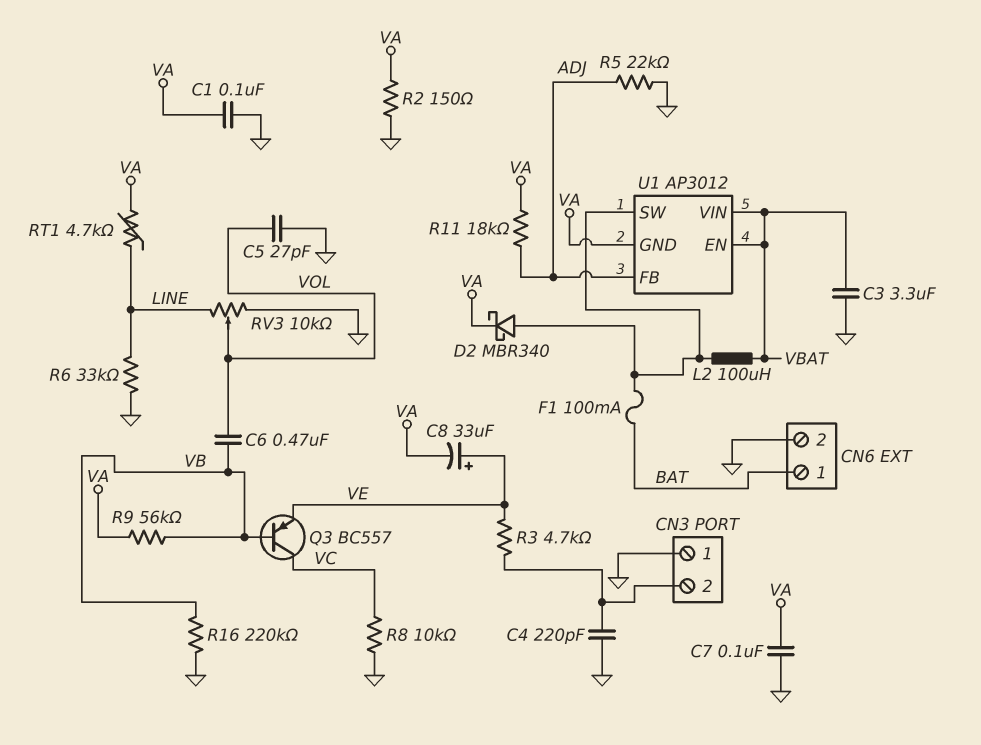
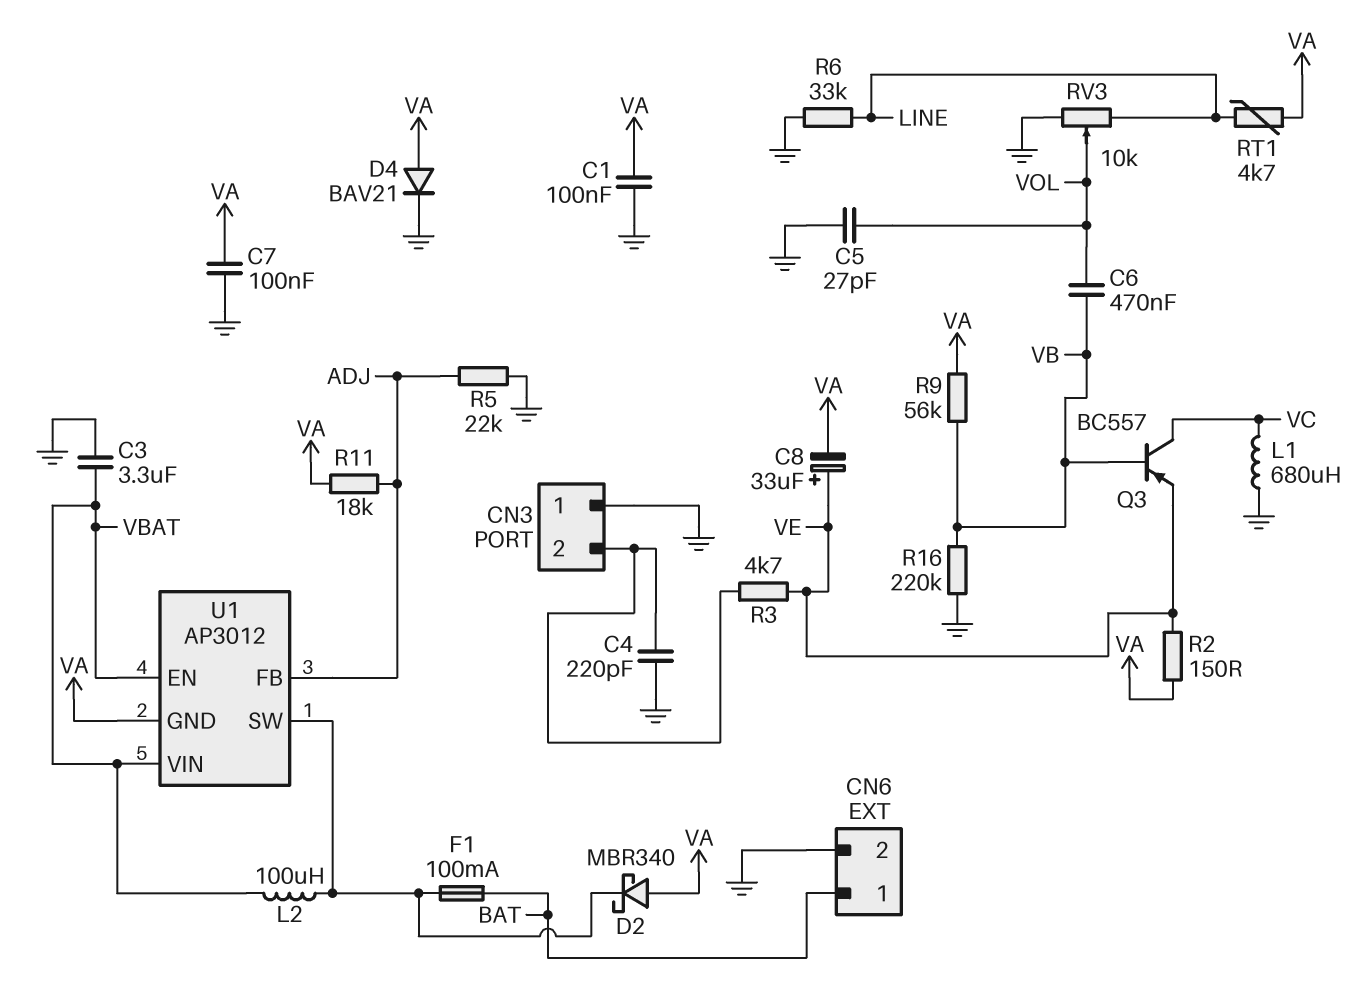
D2: schottky MBR340 (A U1/SW, K VA) -> schottky MBR340 (A VA, K U1/SW)
D4: none -> diode BAV21 (A VA, K GND)
L1: none -> 680uH (GND, VC)
R2: 150 (GND, VA) -> 150 (VA, VE)
R8: 10k (GND, VC) -> none

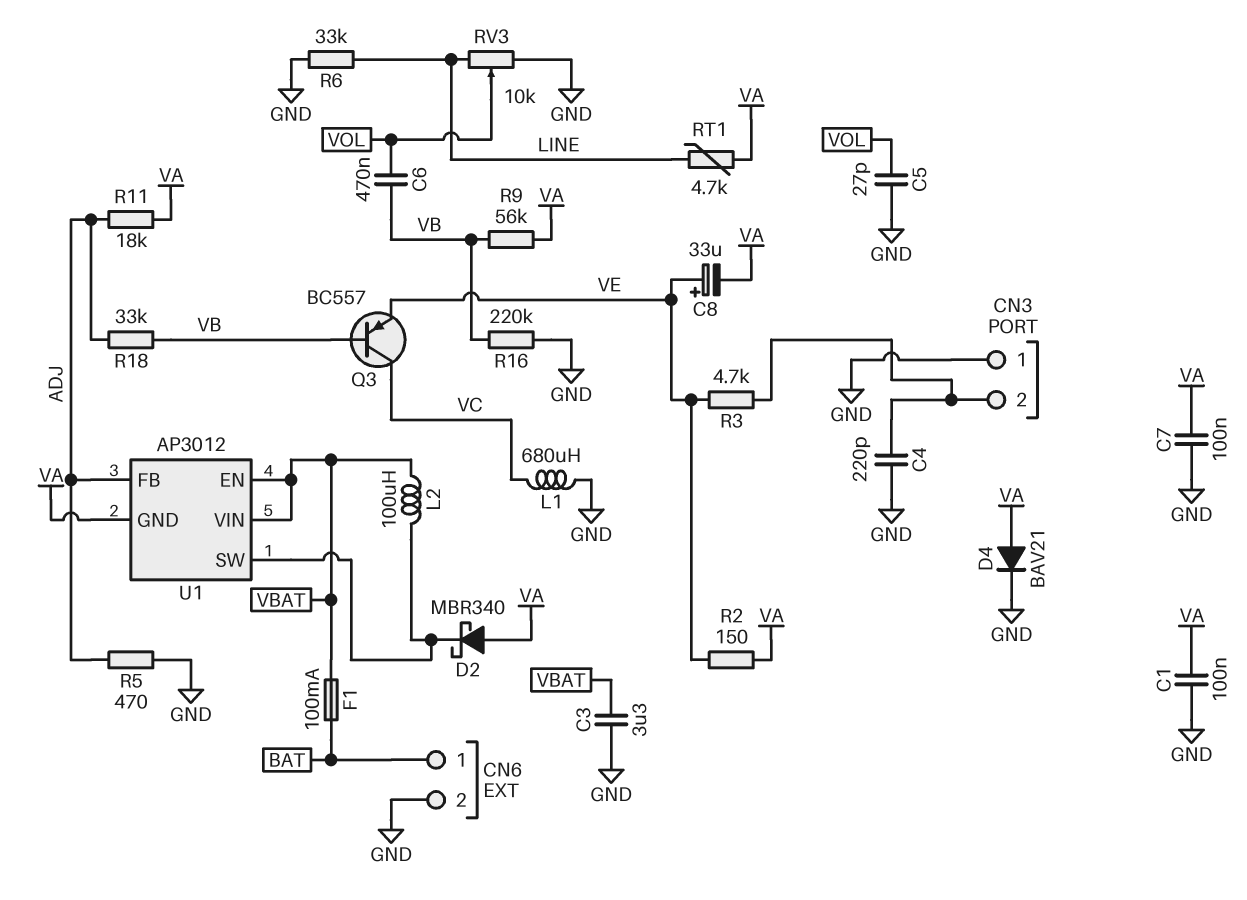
F1: 100mA (BAT, U1/SW) -> 100mA (BAT, VBAT)
R5: 22k (ADJ, GND) -> 470 (ADJ, GND)
R18: none -> 33k (ADJ, VB)

